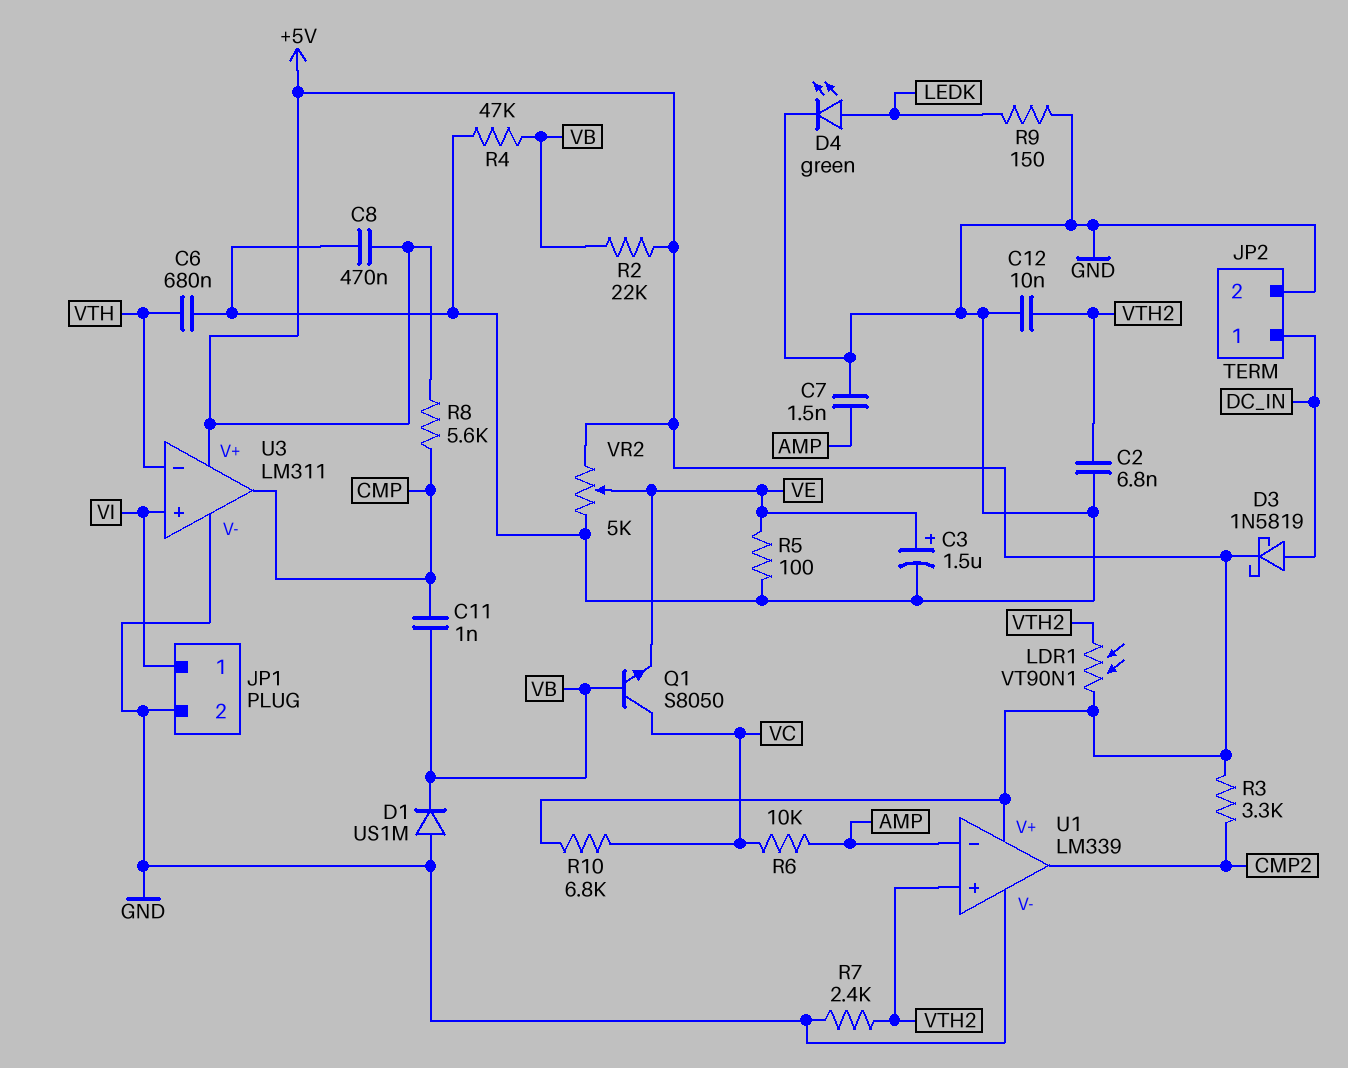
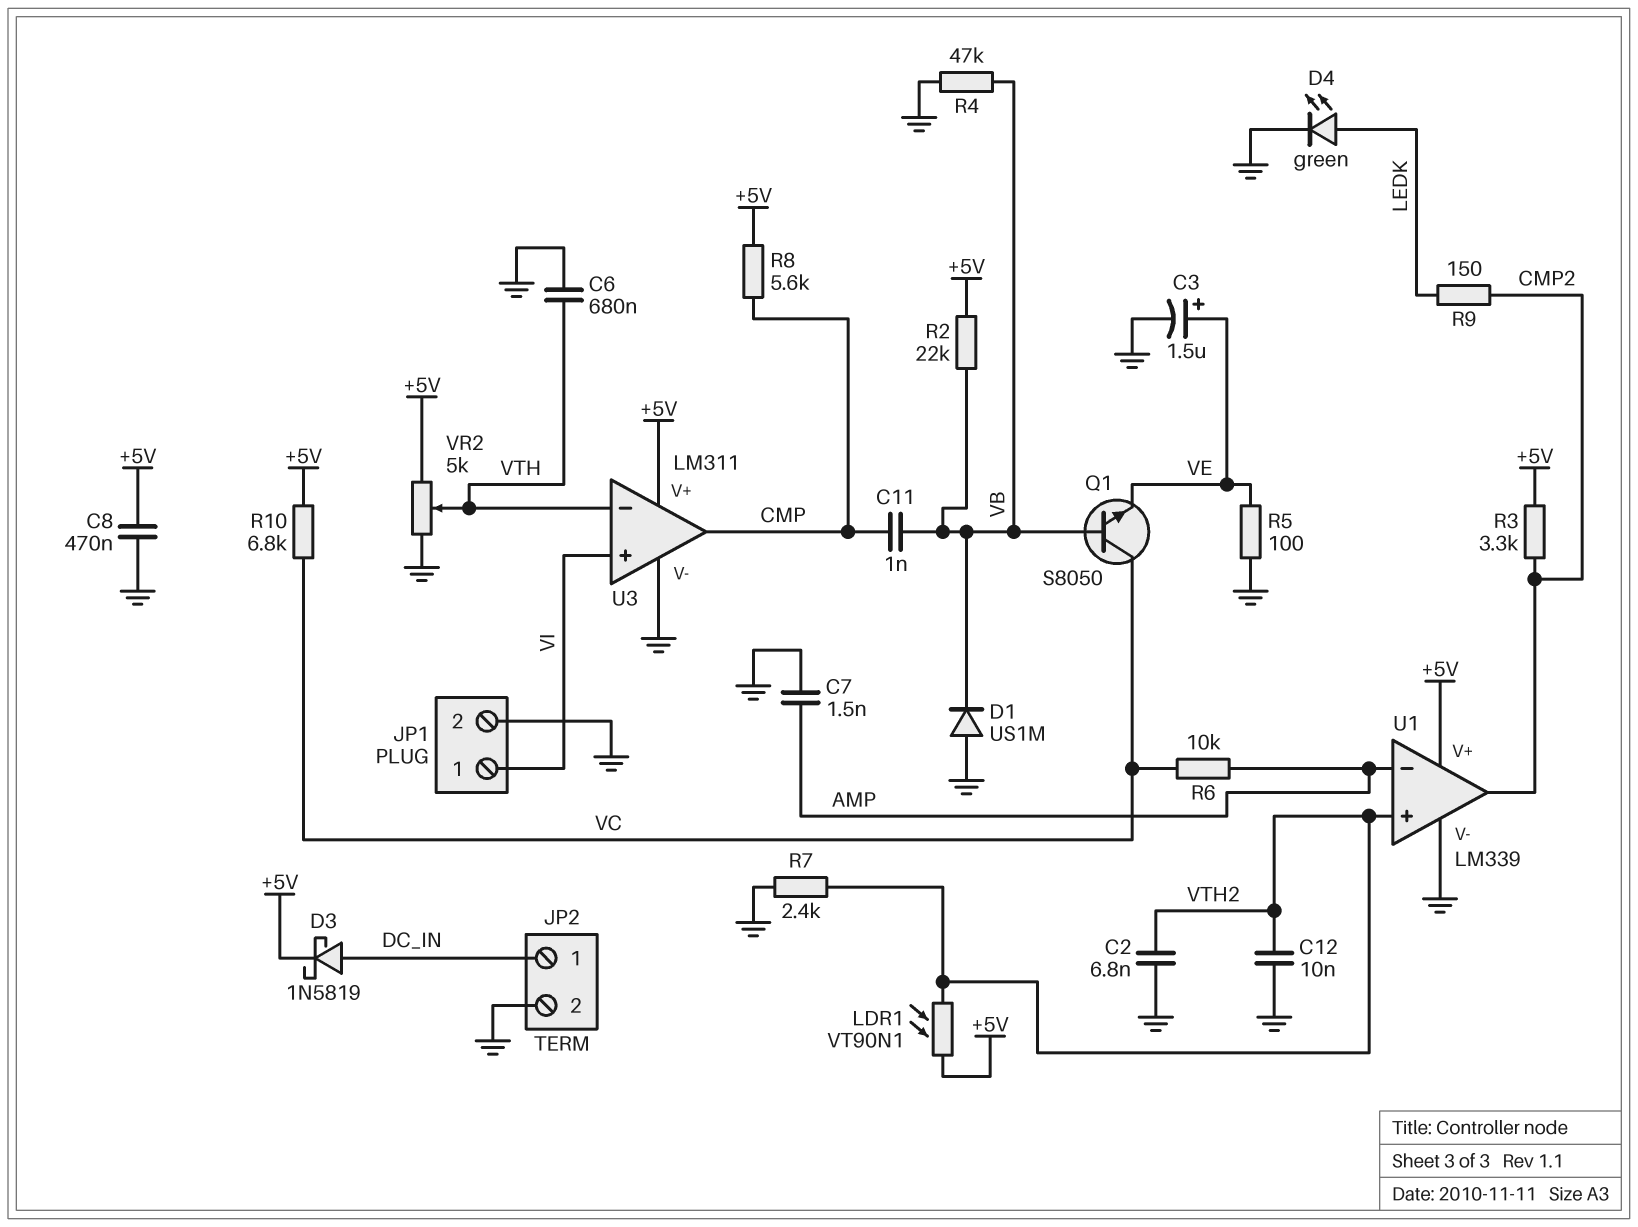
R9: 150 (GND, LEDK) -> 150 (CMP2, LEDK)
VR2: 5k (+5V, GND, wiper VE) -> 5k (+5V, GND, wiper VTH)

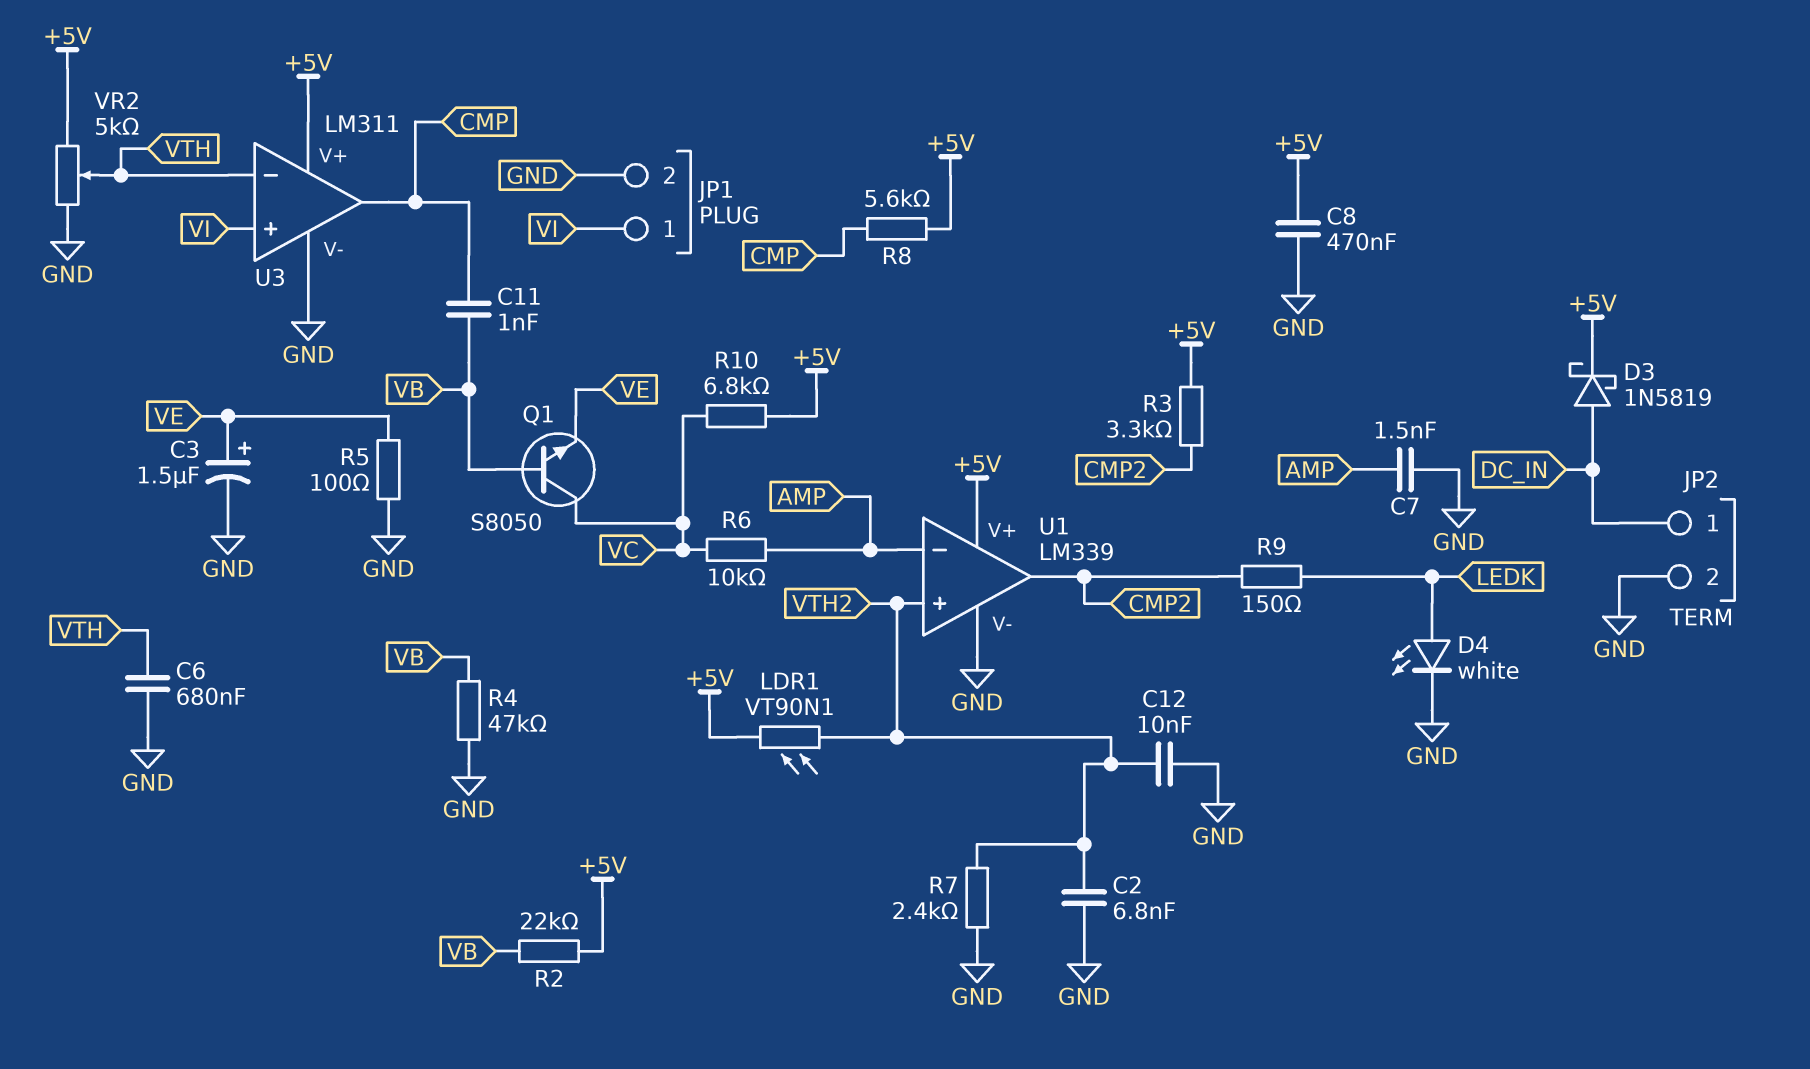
D1: diode US1M (A GND, K VB) -> none
D4: LED green (A LEDK, K GND) -> LED white (A LEDK, K GND)

